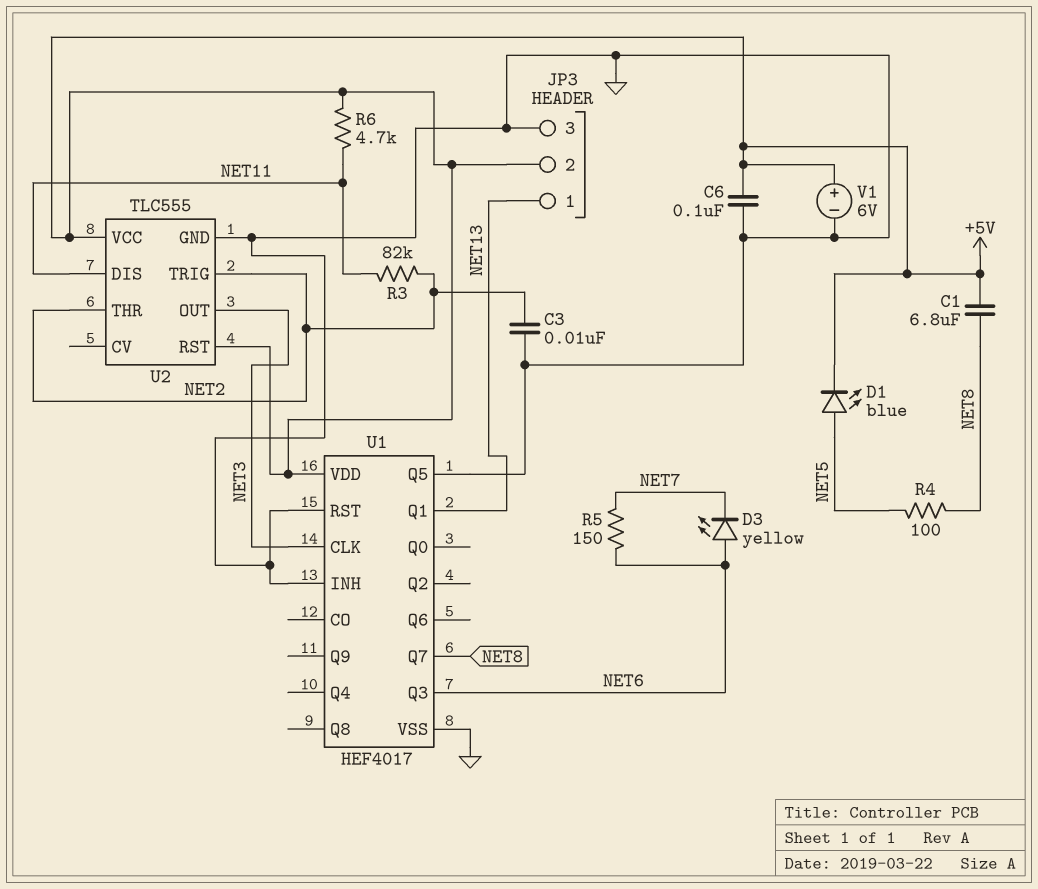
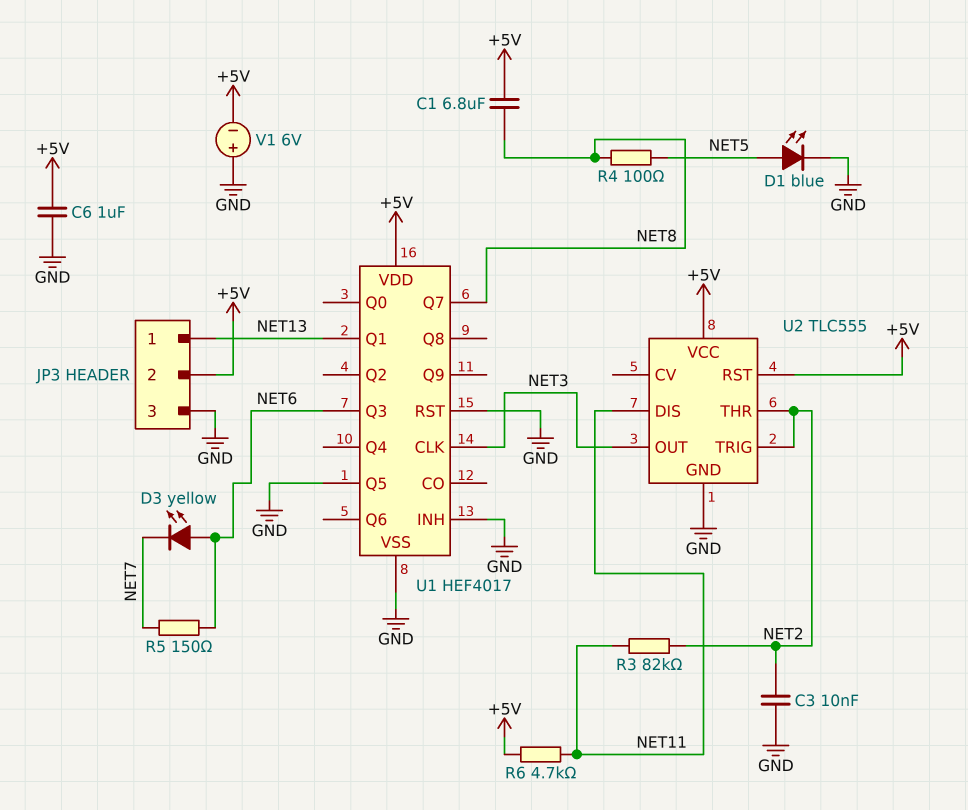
C6: 100nF (+5V, GND) -> 1uF (+5V, GND)
D1: LED blue (A NET5, K +5V) -> LED blue (A NET5, K GND)
V1: 6V (plus +5V, minus GND) -> 6V (plus GND, minus +5V)

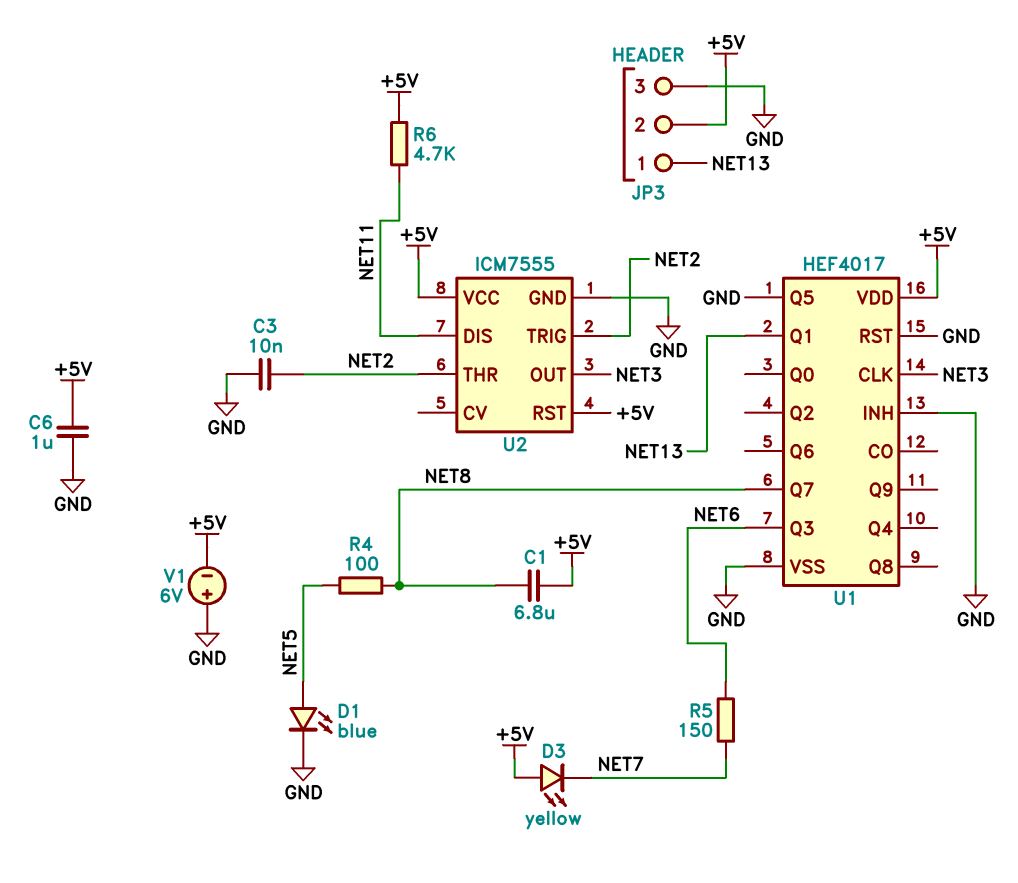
D3: LED yellow (A NET6, K NET7) -> LED yellow (A +5V, K NET7)
R3: 82k (NET2, NET11) -> none
U2: TLC555 -> ICM7555

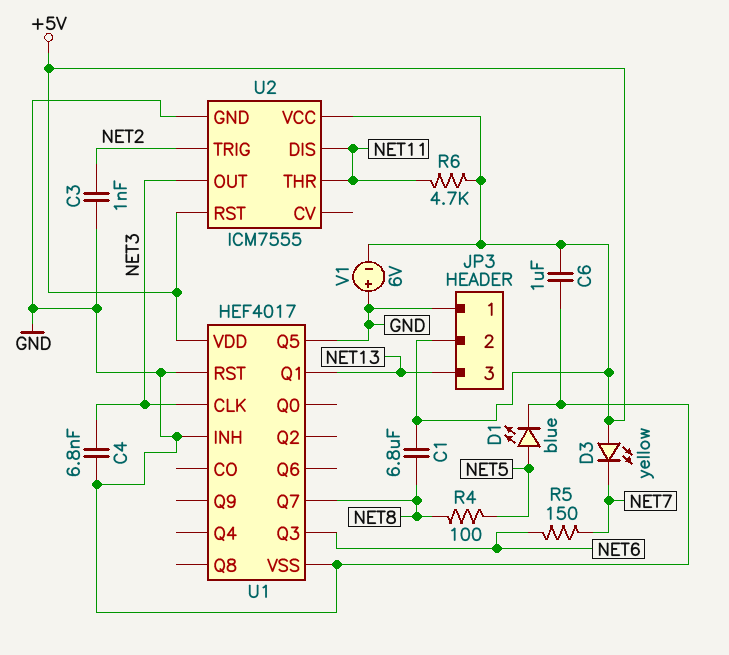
C3: 10nF (GND, NET2) -> 1nF (GND, NET2)
C4: none -> 6.8nF (GND, NET3)
JP3 pin 1: NET13 -> GND
JP3 pin 3: GND -> NET13
U2 pin THR: NET2 -> NET11

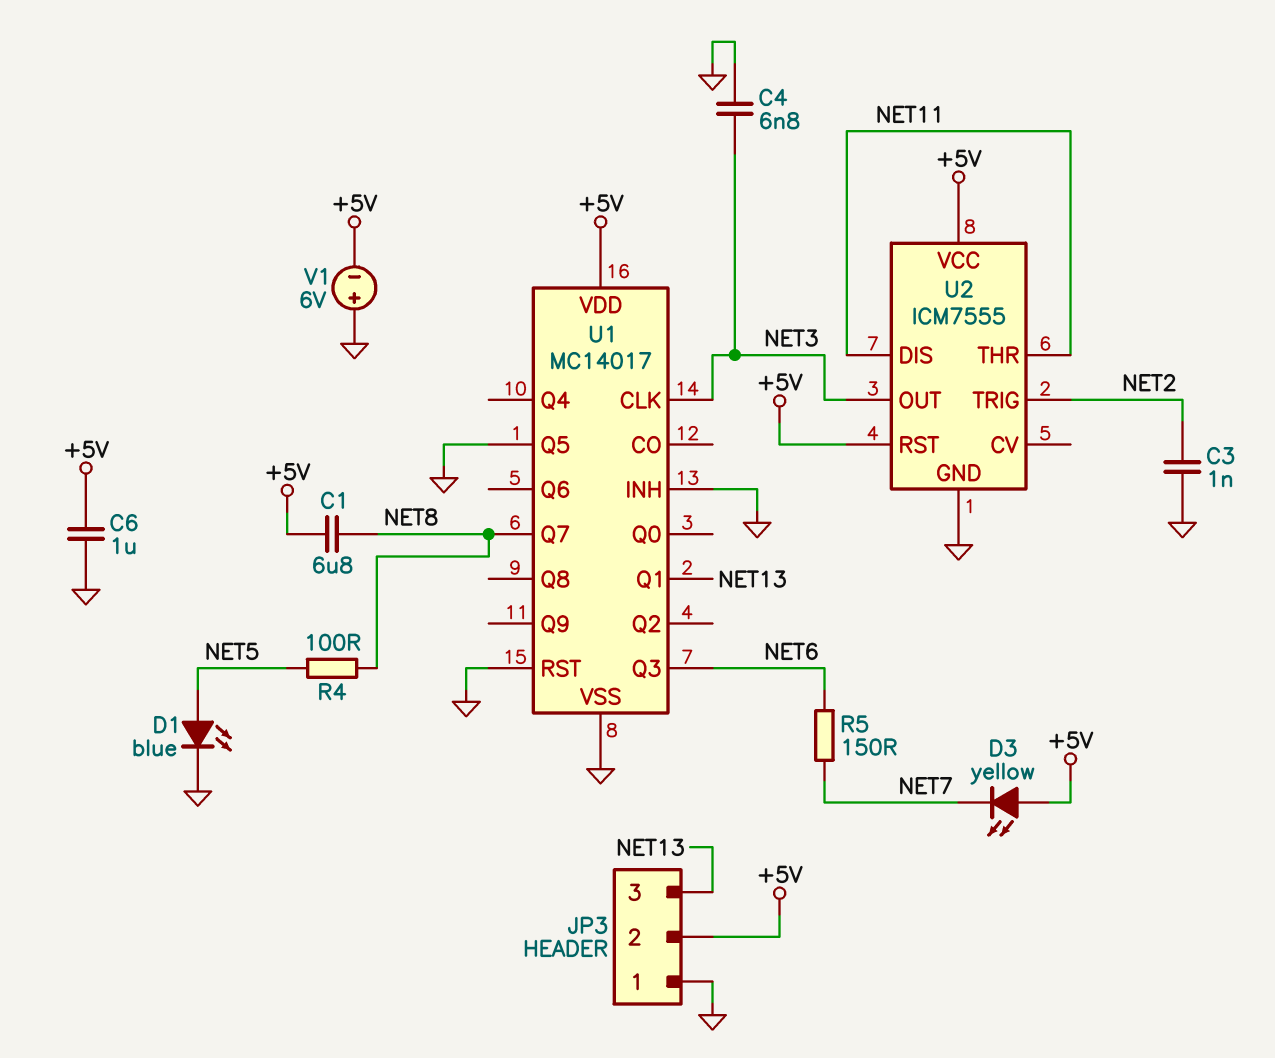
R6: 4.7k (+5V, NET11) -> none
U1: HEF4017 -> MC14017

